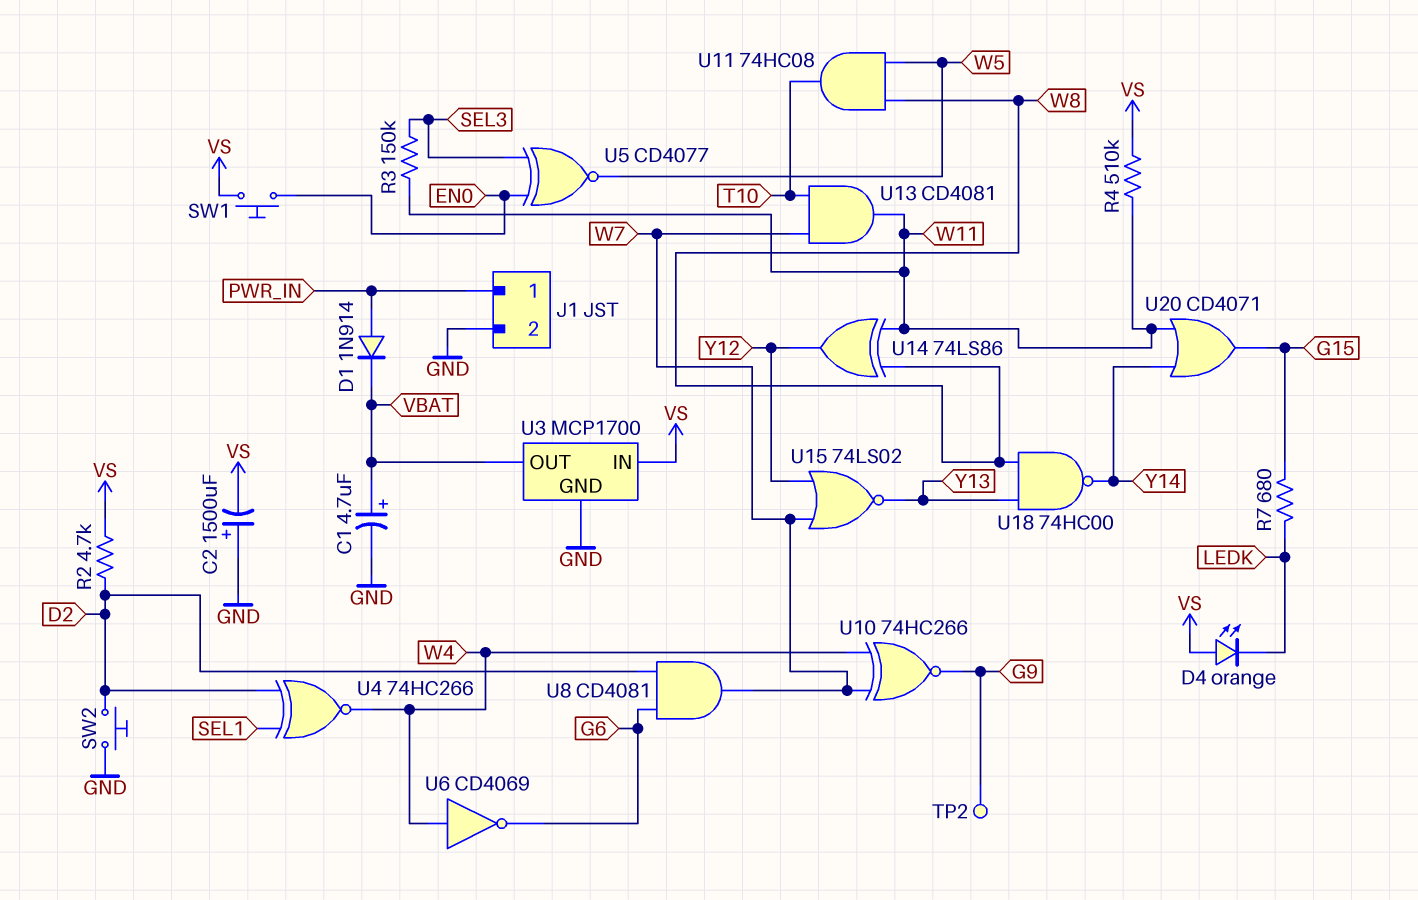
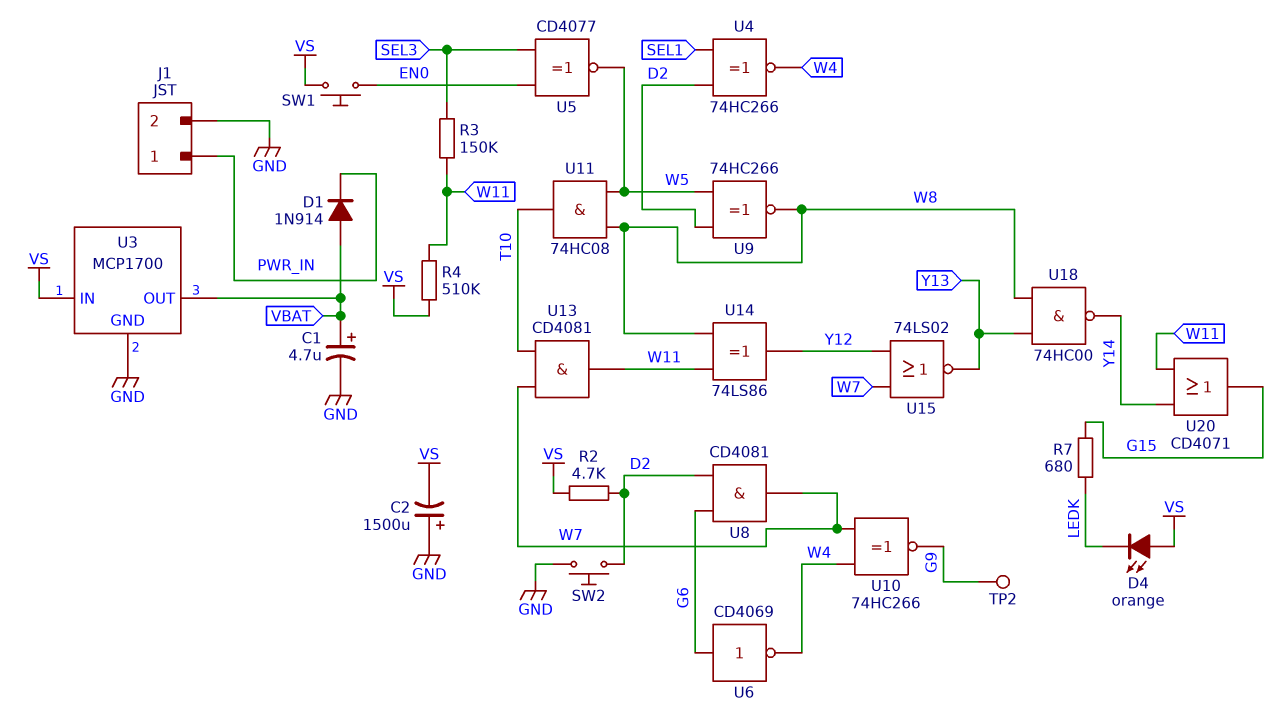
D1: diode 1N914 (A PWR_IN, K VBAT) -> diode 1N914 (A VBAT, K PWR_IN)
U6: NOT CD4069 (in W4, out G6) -> NOT CD4069 (in G6, out W4)
U9: none -> XNOR 74HC266 (in D2, in W5, out W8)

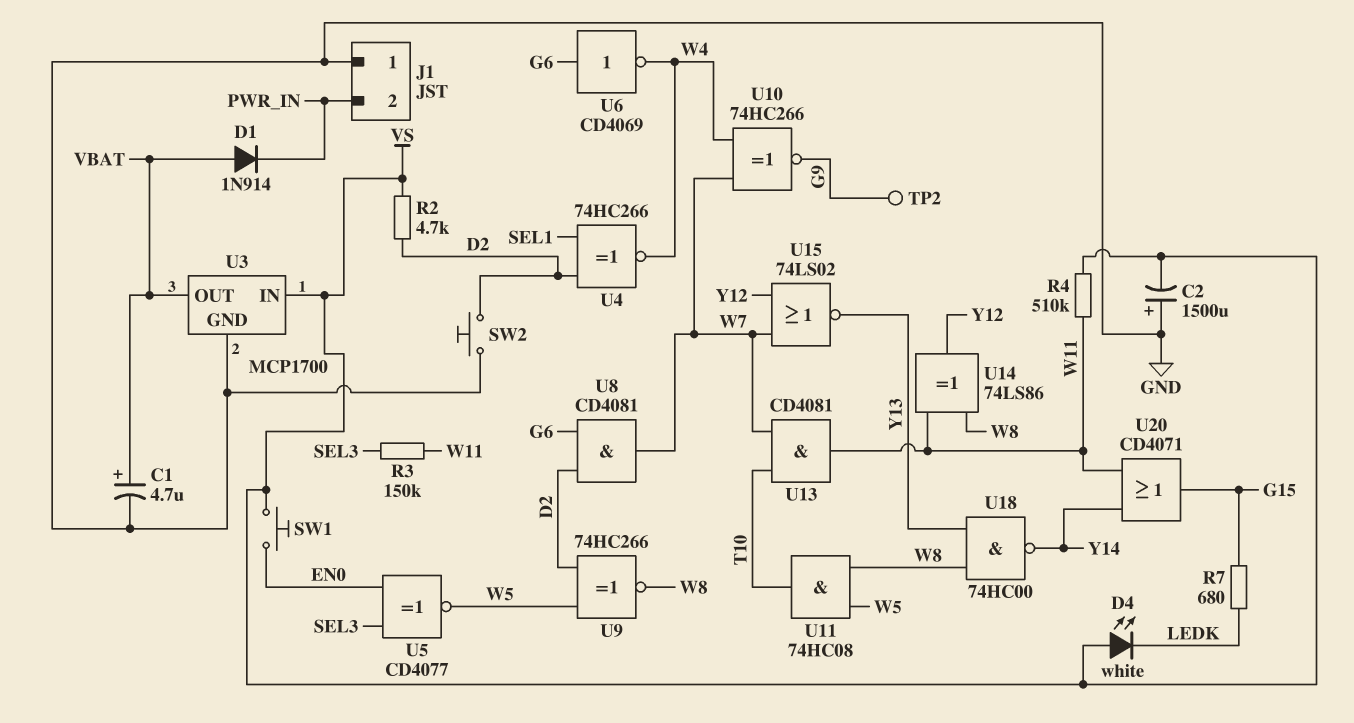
D4: LED orange (A VS, K LEDK) -> LED white (A VS, K LEDK)
J1 pin 1: PWR_IN -> GND
J1 pin 2: GND -> PWR_IN

